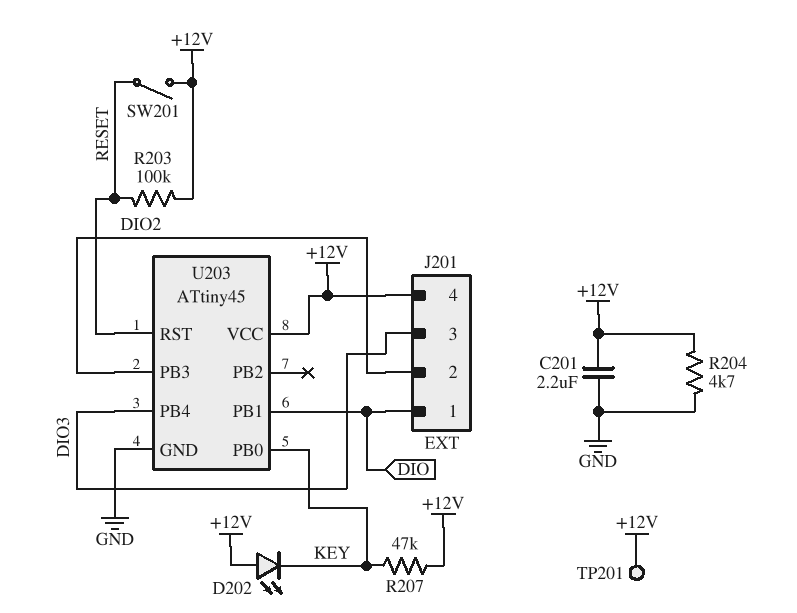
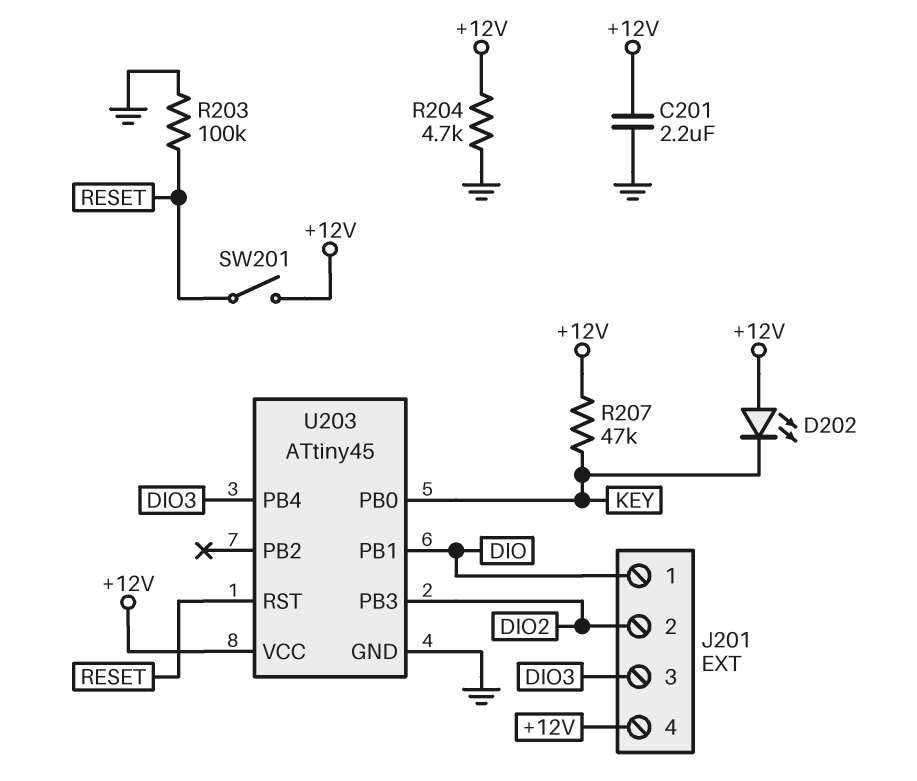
R203: 100k (+12V, RESET) -> 100k (GND, RESET)
TP201: test point (+12V) -> none

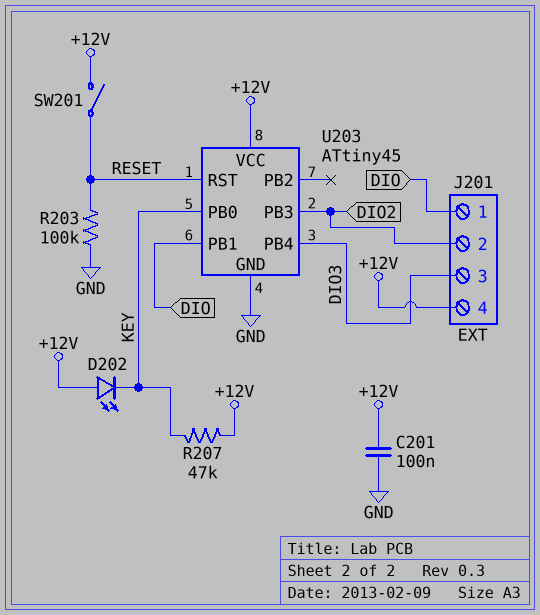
C201: 2.2uF (+12V, GND) -> 100nF (+12V, GND)
R204: 4.7k (+12V, GND) -> none

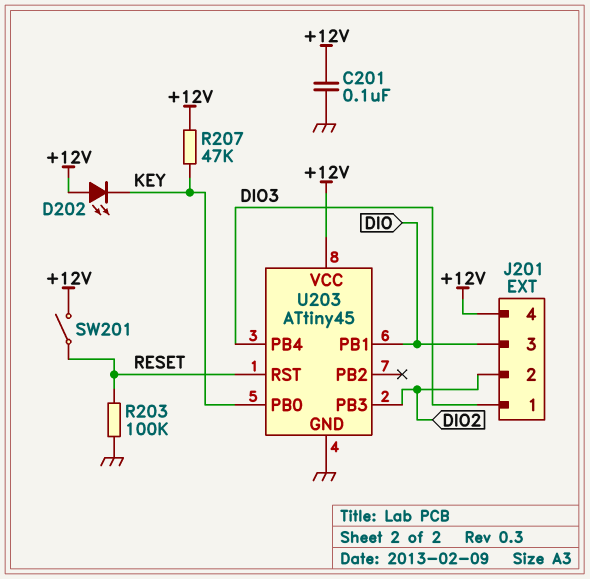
J201 pin 1: DIO -> DIO3
J201 pin 3: DIO3 -> DIO

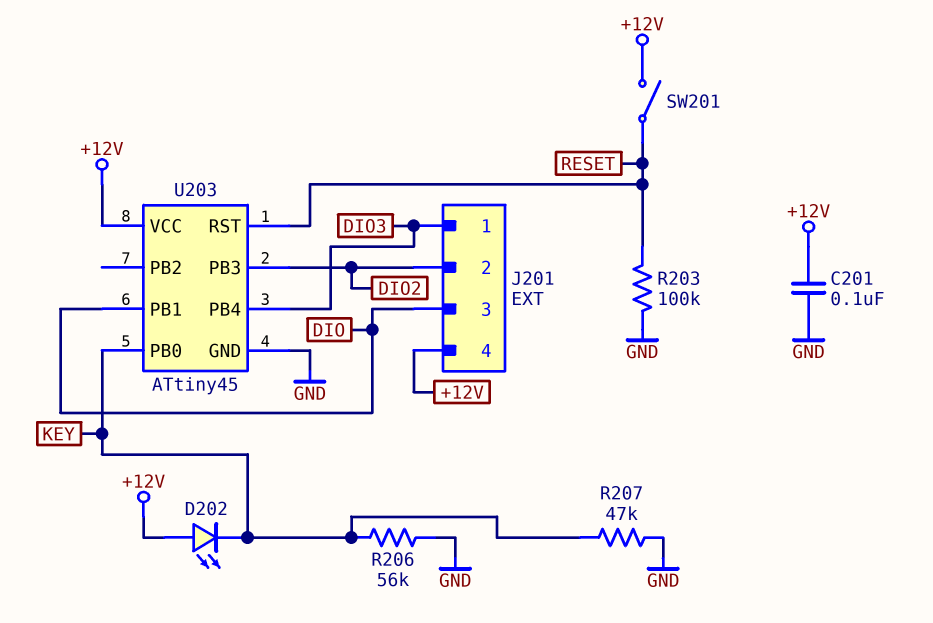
R206: none -> 56k (GND, KEY)
R207: 47k (+12V, KEY) -> 47k (GND, KEY)

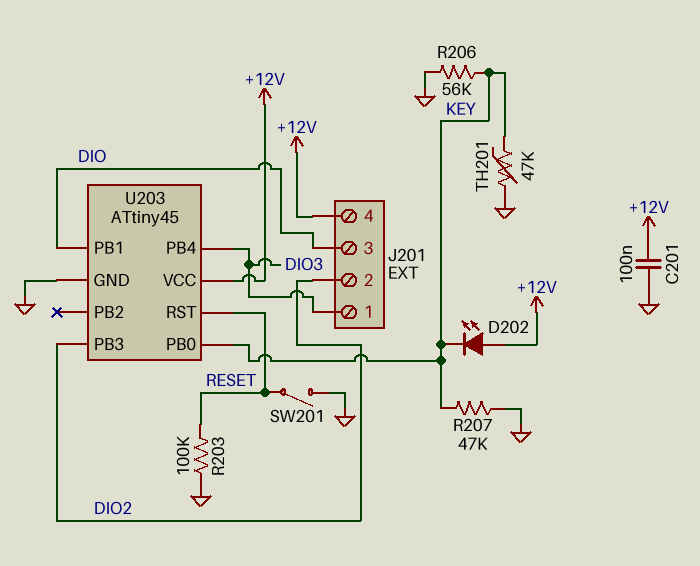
SW201: switch (+12V, RESET) -> switch (GND, RESET)
TH201: none -> 47k (GND, KEY)

